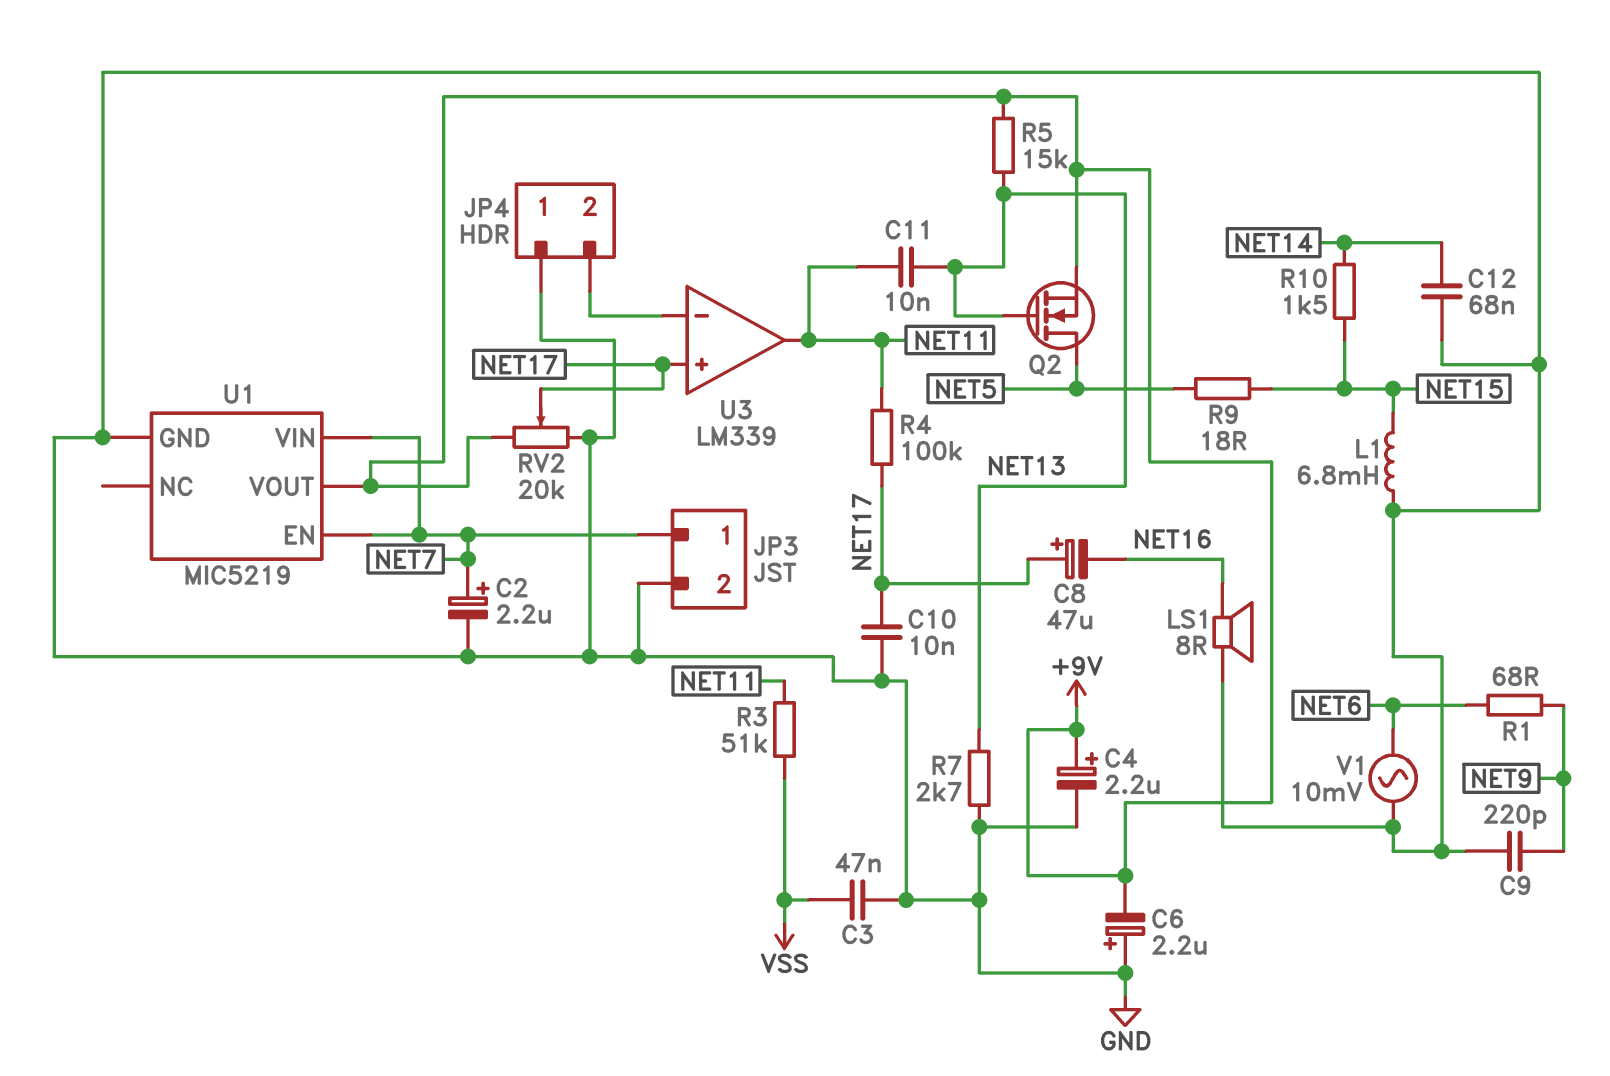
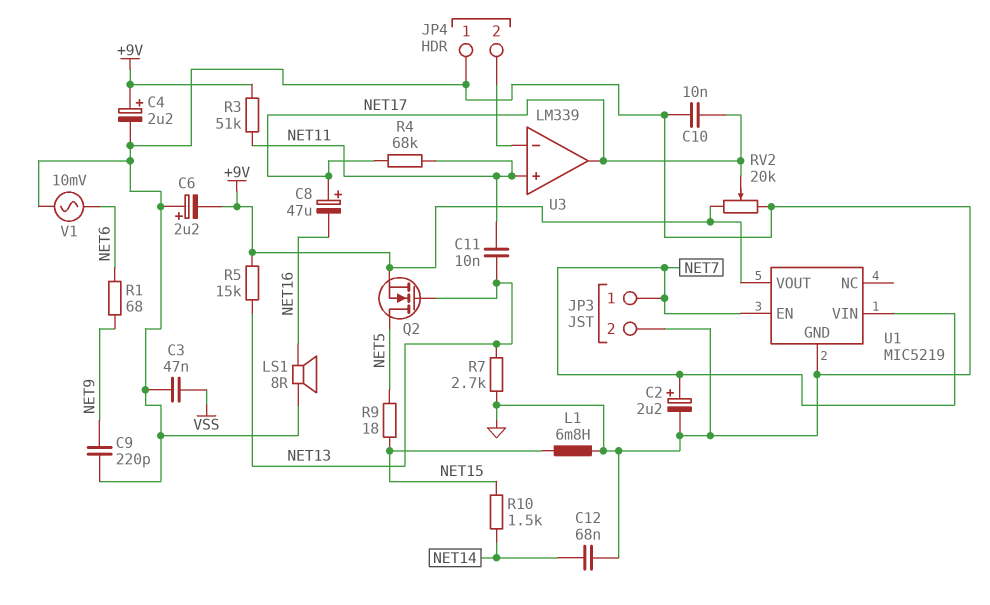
R3: 51k (NET11, VSS) -> 51k (+9V, NET11)
R4: 100k (NET11, NET17) -> 68k (NET11, NET17)
U3 pin in+: NET17 -> NET11
U3 pin out: NET11 -> NET17

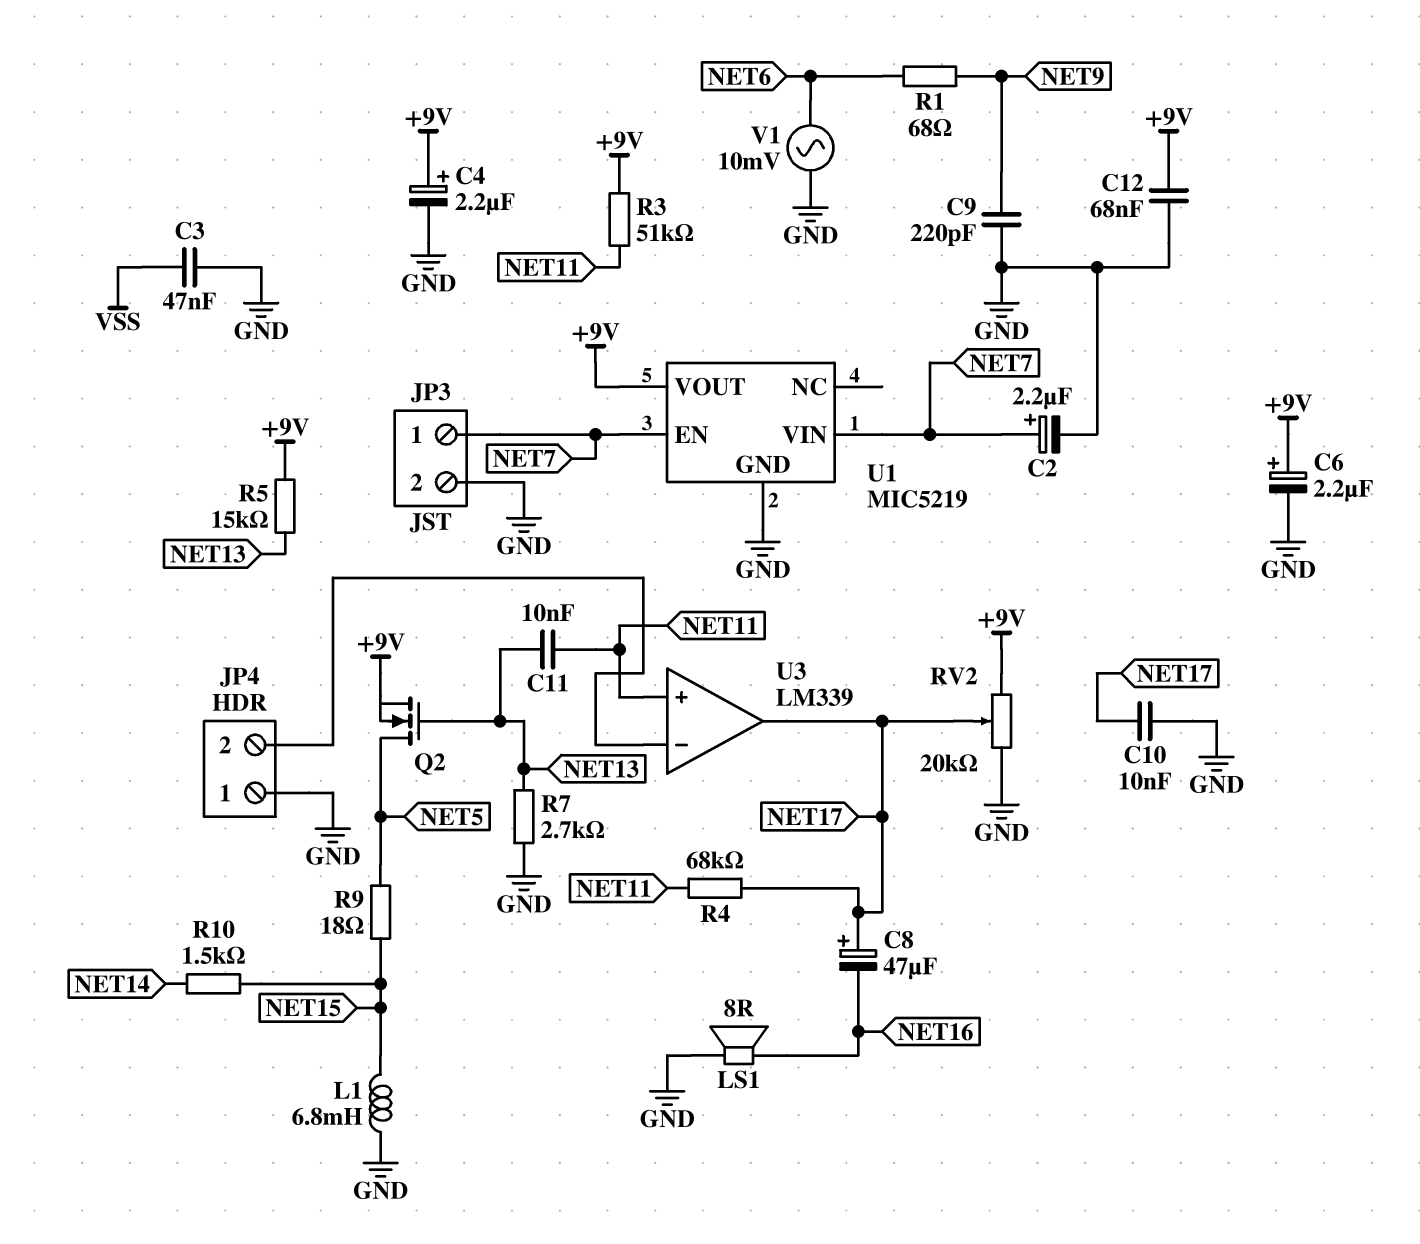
C6: 2.2uF (plus GND, minus +9V) -> 2.2uF (plus +9V, minus GND)
C12: 68nF (GND, NET14) -> 68nF (+9V, GND)

